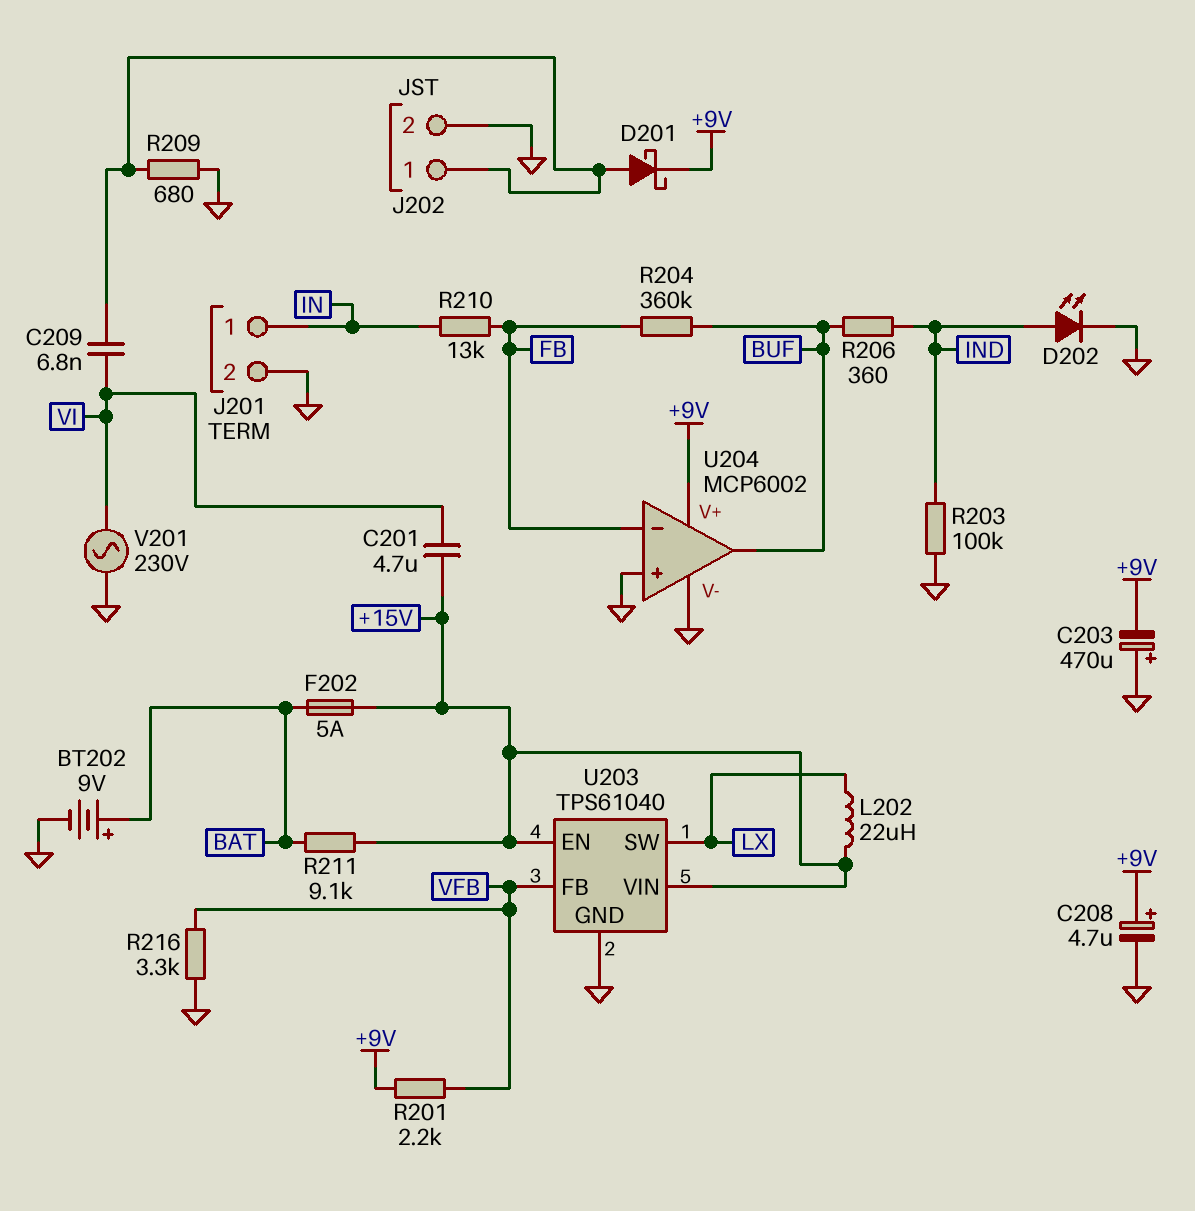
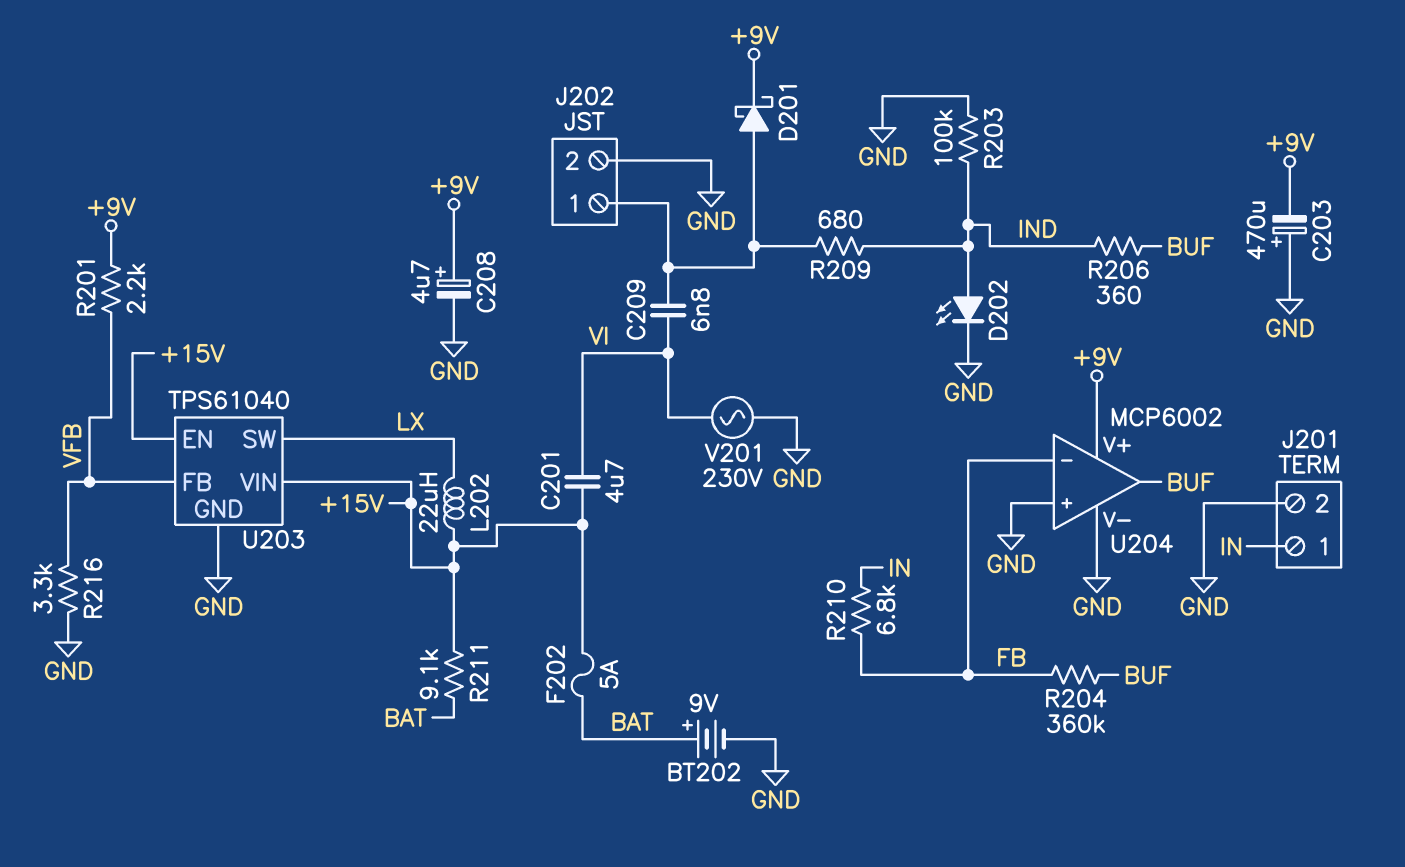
R209: 680 (GND, J202/1) -> 680 (IND, J202/1)
R210: 13k (FB, IN) -> 6.8k (FB, IN)

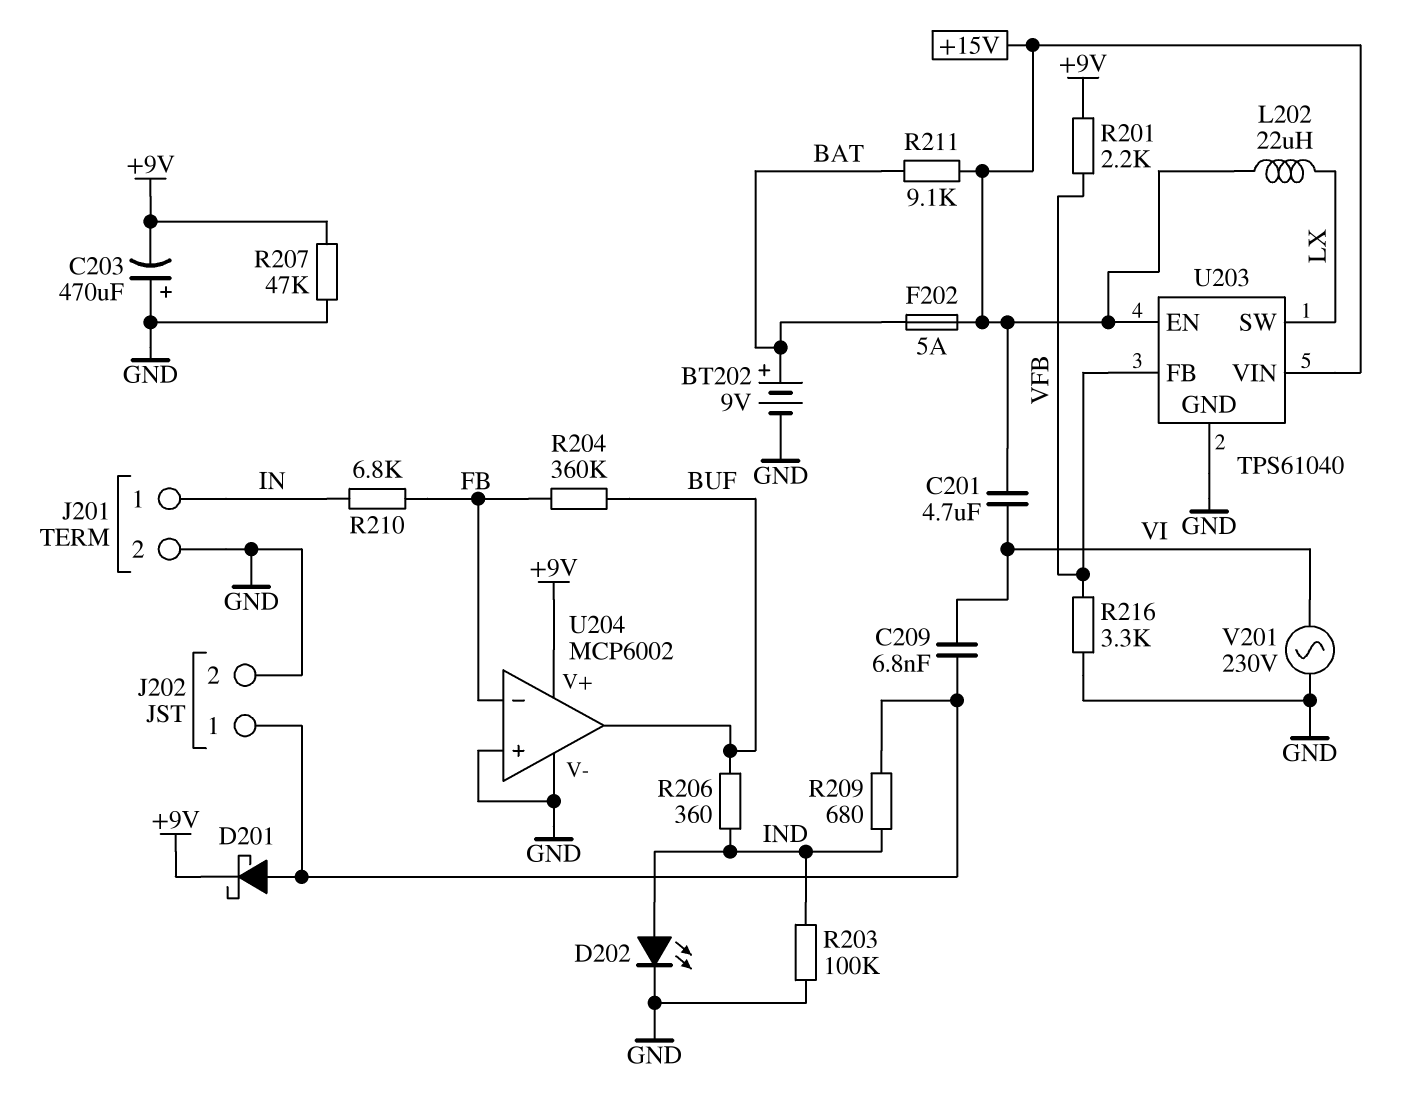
C208: 4.7uF (plus +9V, minus GND) -> none
R207: none -> 47k (+9V, GND)

